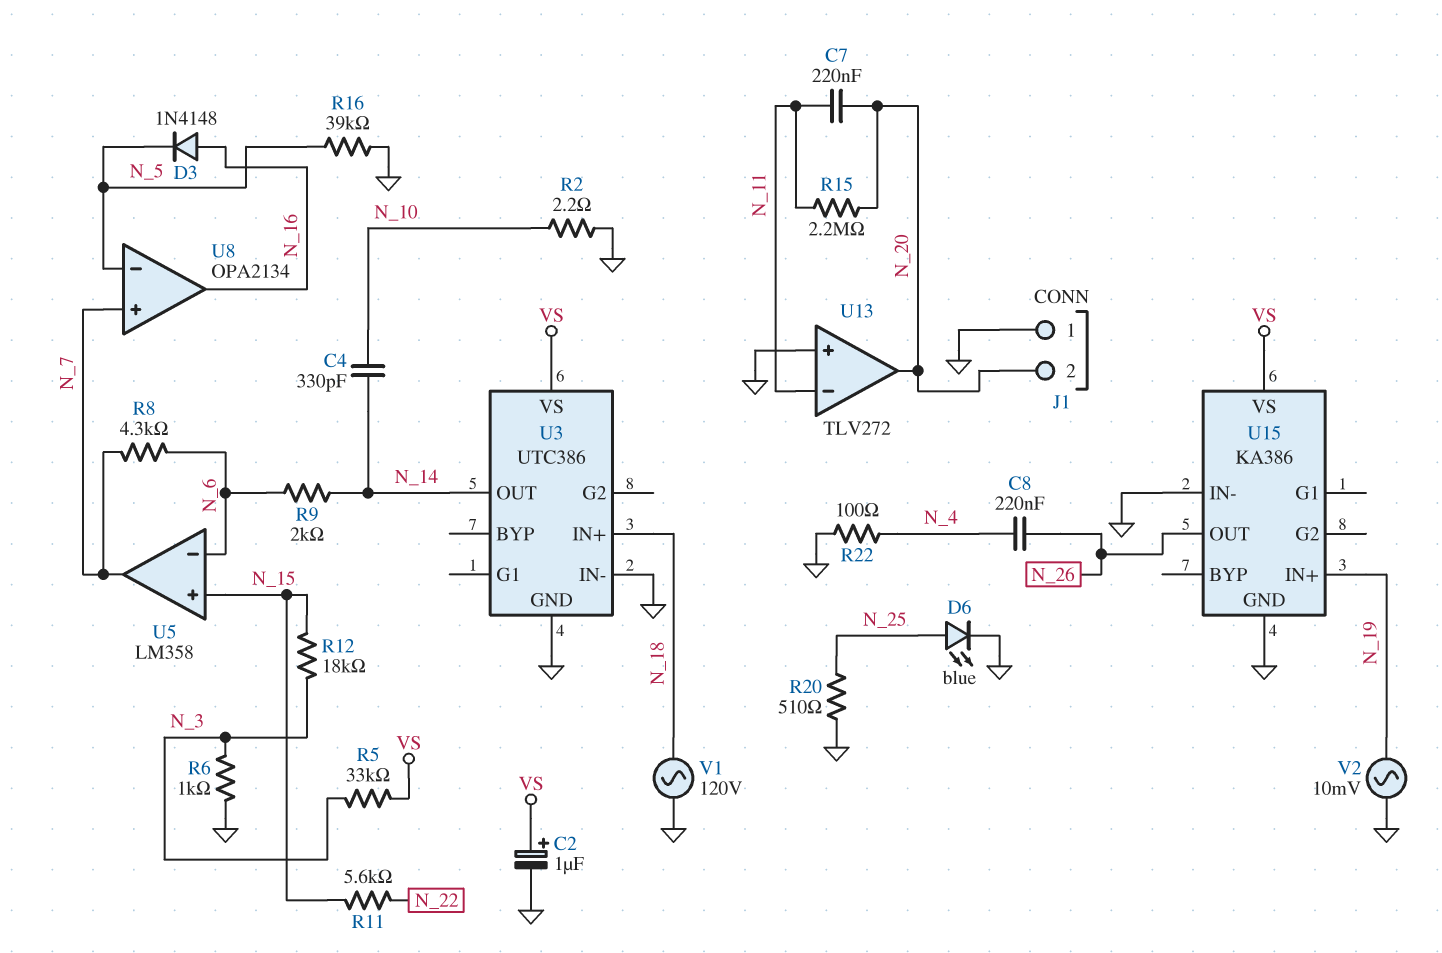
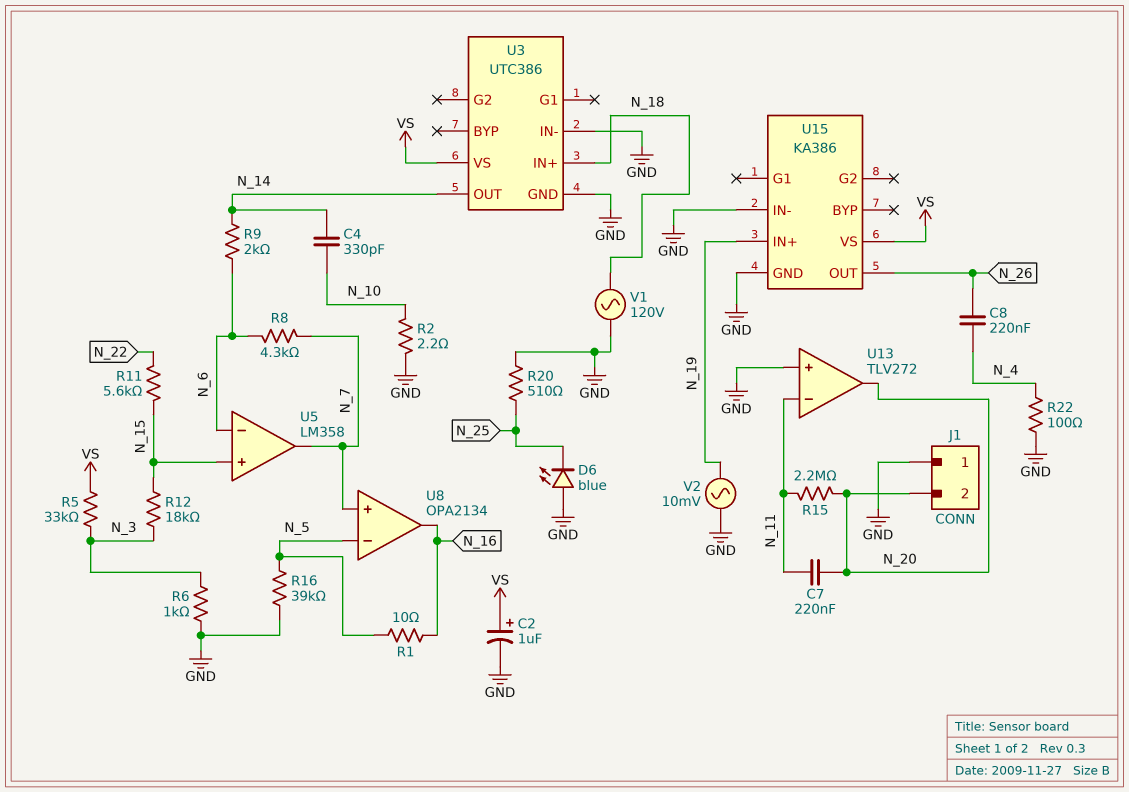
D3: diode 1N4148 (A N_16, K N_5) -> none
D6: LED blue (A N_25, K GND) -> LED blue (A GND, K N_25)
R1: none -> 10 (N_5, N_16)

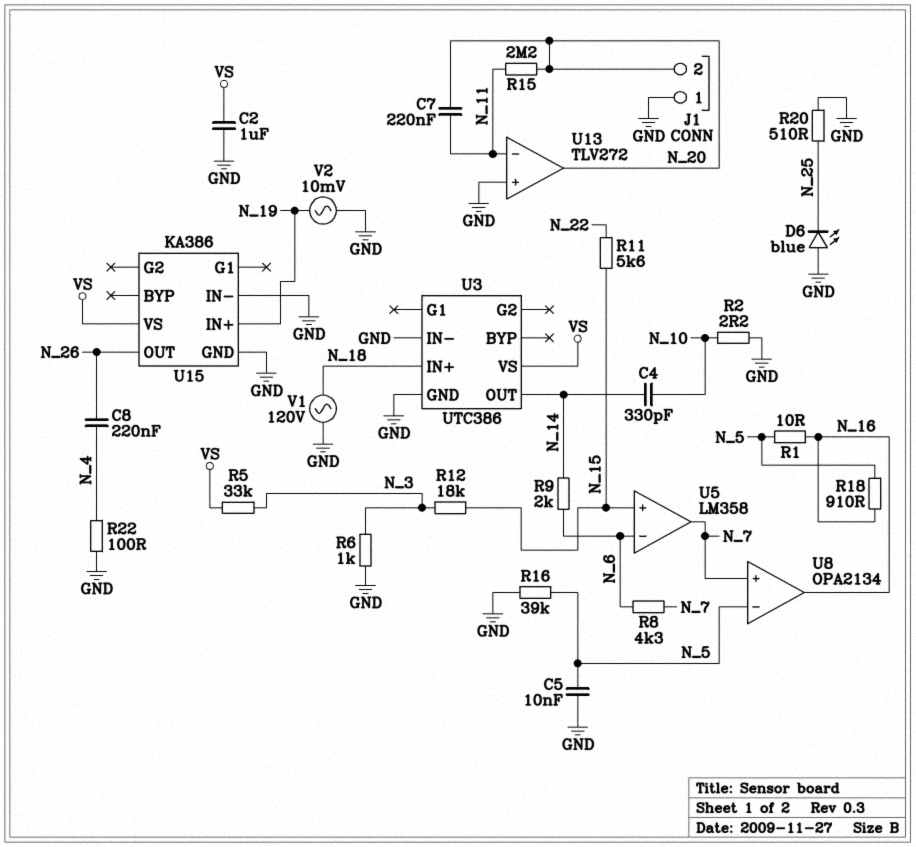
C2: 1uF (plus VS, minus GND) -> 1uF (GND, VS)
C5: none -> 10nF (GND, N_5)
R18: none -> 910 (N_5, N_16)

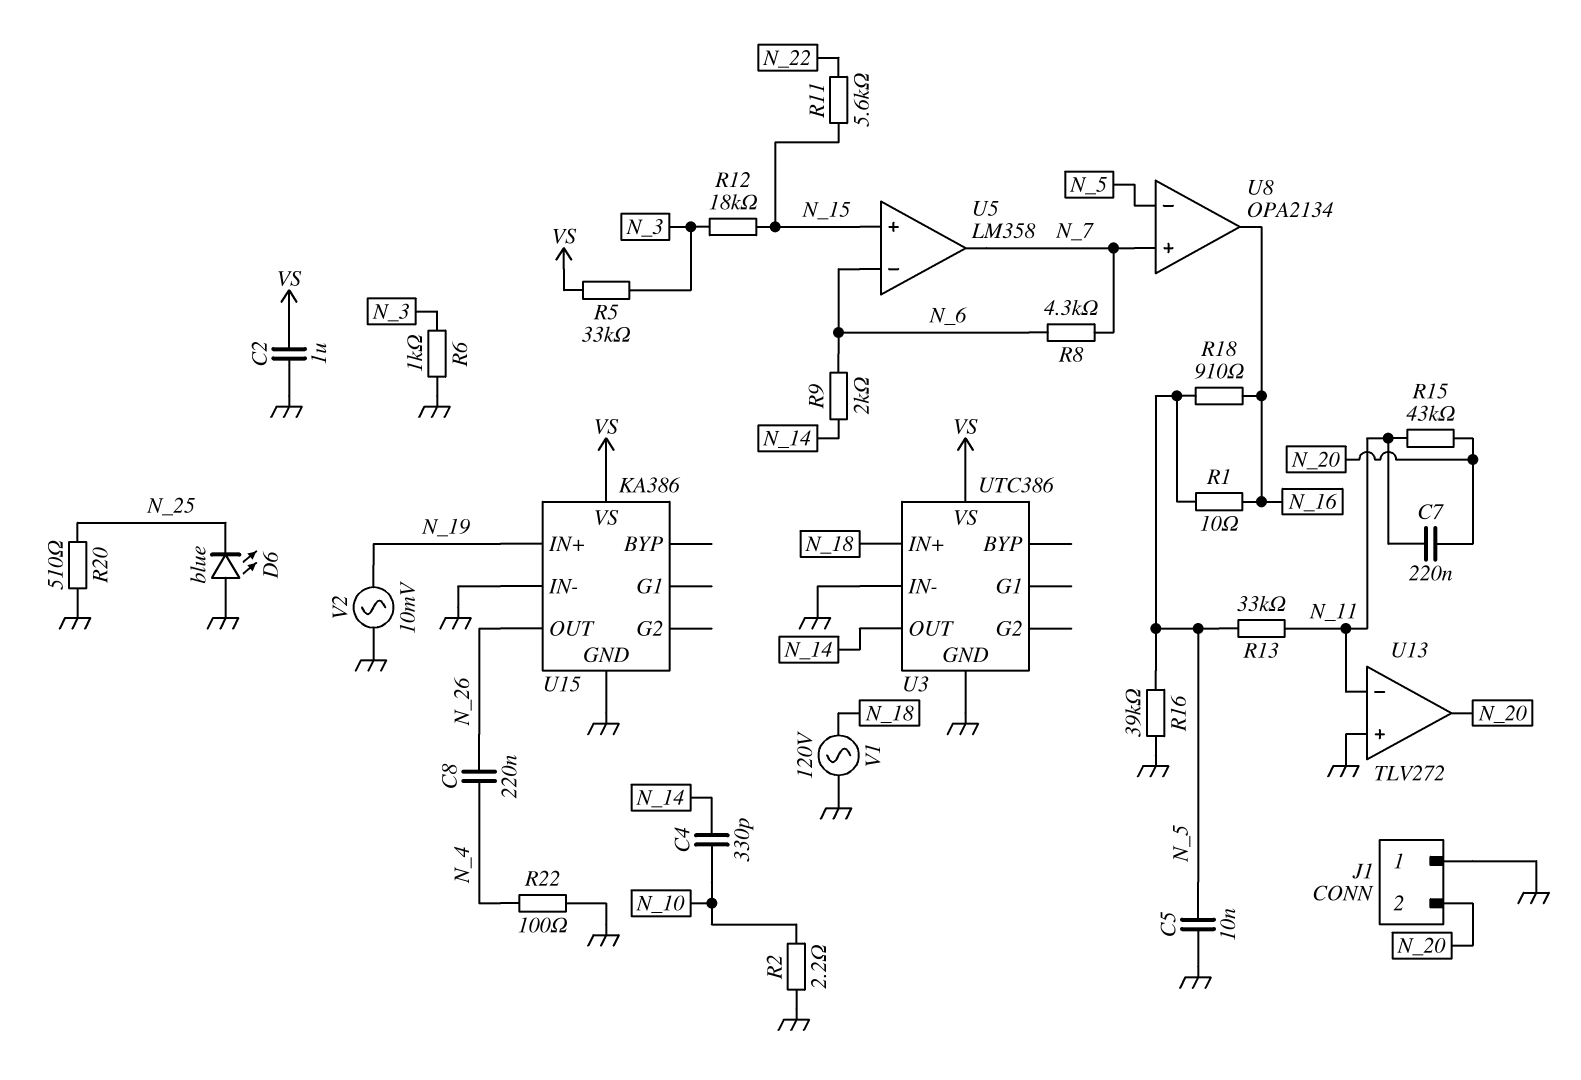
R13: none -> 33k (N_5, N_11)
R15: 2.2M (N_11, N_20) -> 43k (N_11, N_20)

